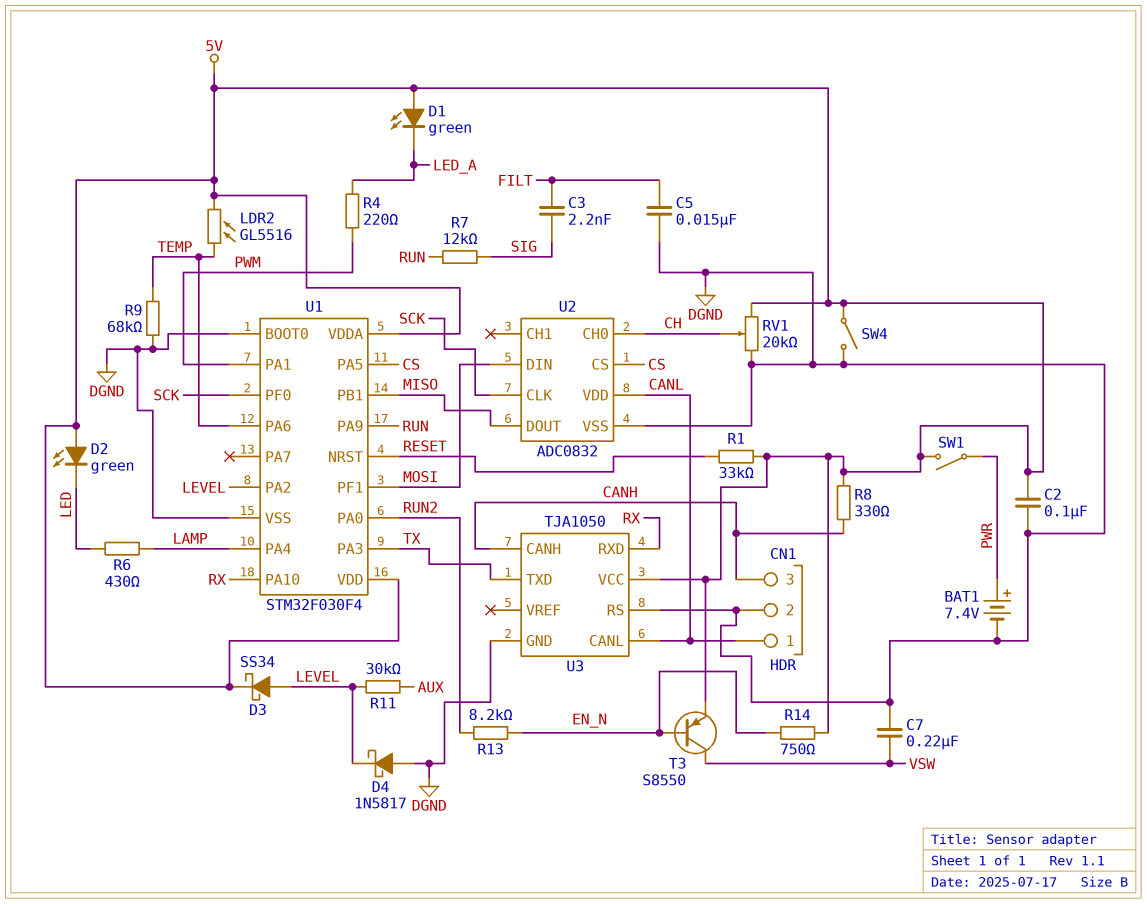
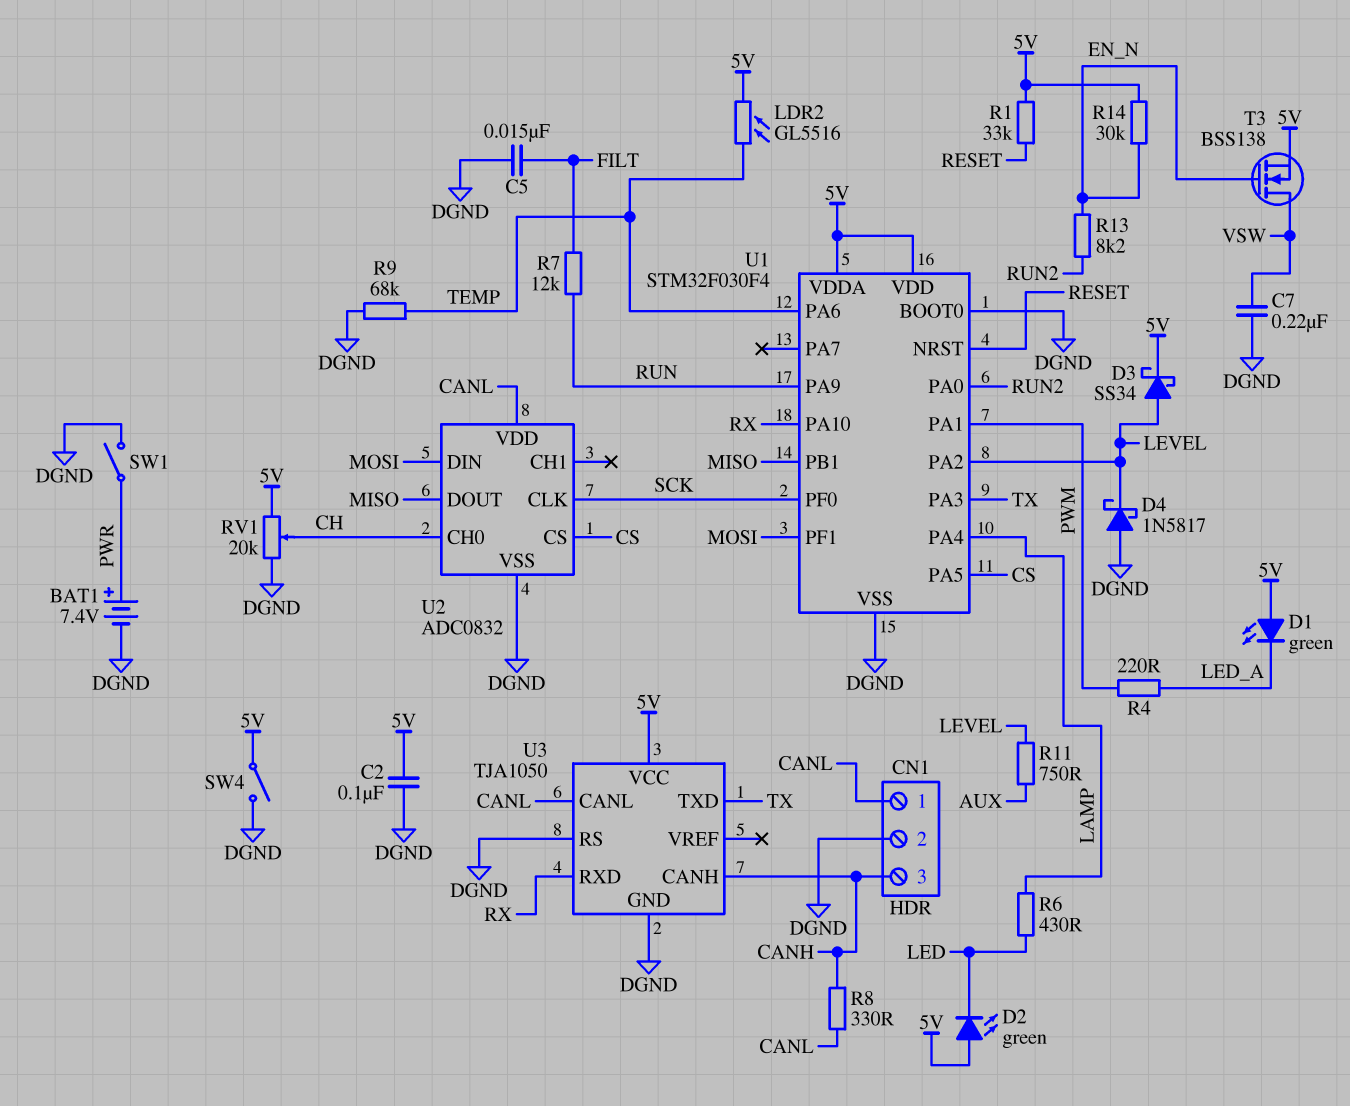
C3: 2.2nF (FILT, SIG) -> none
R7: 12k (RUN, SIG) -> 12k (FILT, RUN)
R8: 330 (5V, CANH) -> 330 (CANH, CANL)
R11: 30k (AUX, LEVEL) -> 750 (AUX, LEVEL)
R14: 750 (5V, EN_N) -> 30k (5V, EN_N)
SW1: switch (5V, PWR) -> switch (DGND, PWR)
T3: PNP S8550 (B EN_N, C VSW, E 5V) -> NMOS BSS138 (G EN_N, D VSW, S 5V)

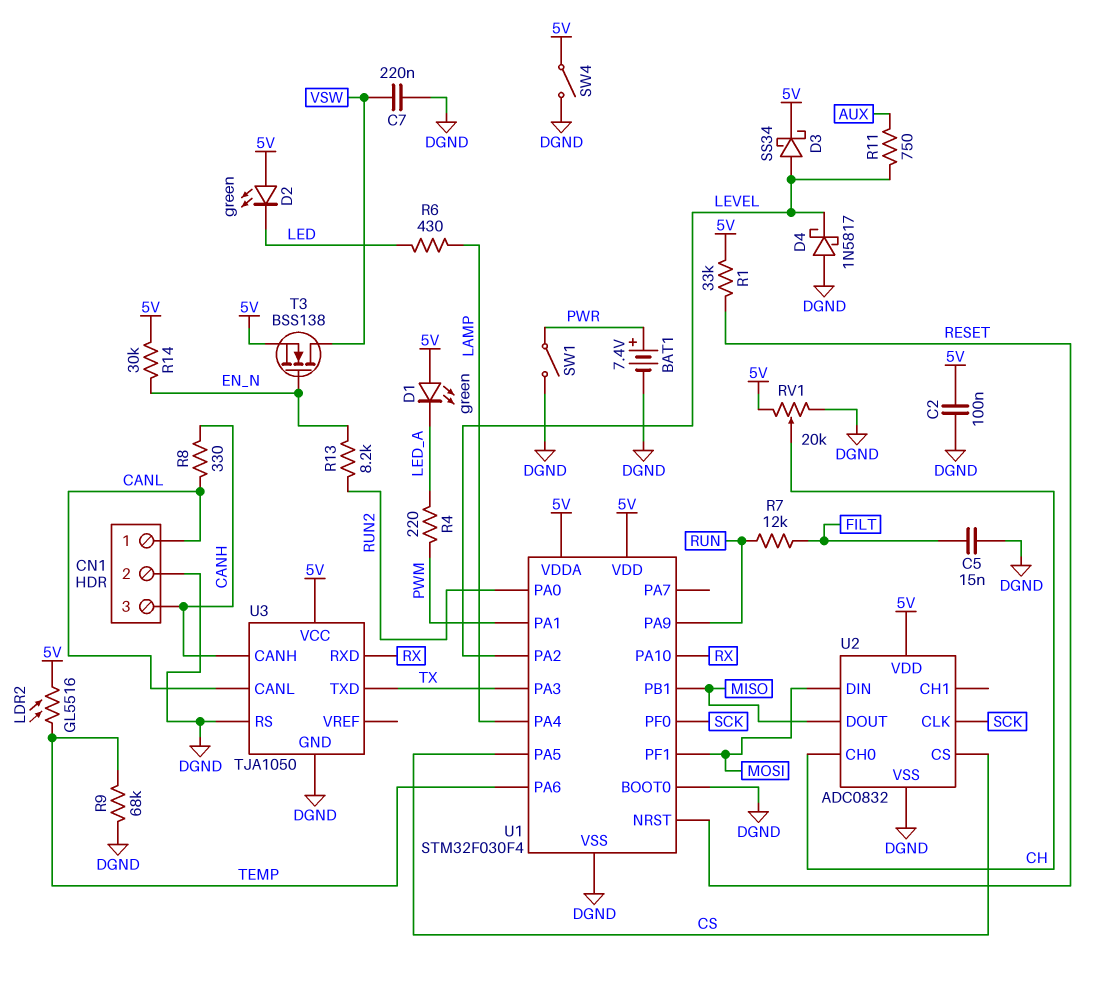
U2 pin VDD: CANL -> 5V

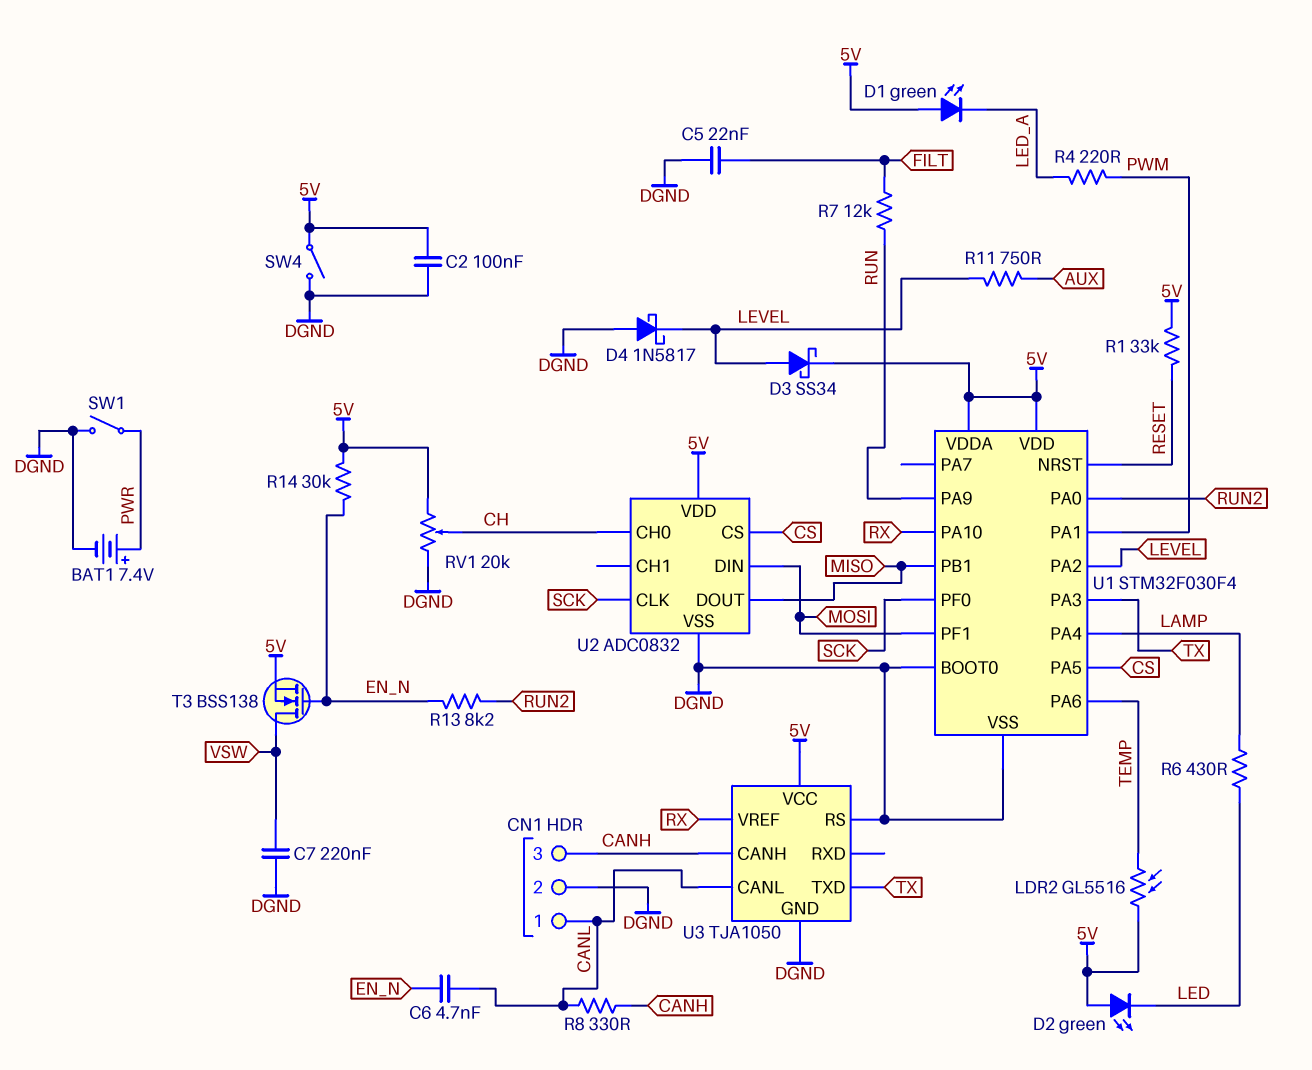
C5: 15nF (DGND, FILT) -> 22nF (DGND, FILT)
C6: none -> 4.7nF (CANL, EN_N)
R9: 68k (DGND, TEMP) -> none
U3 pin RXD: RX -> none
U3 pin VREF: none -> RX

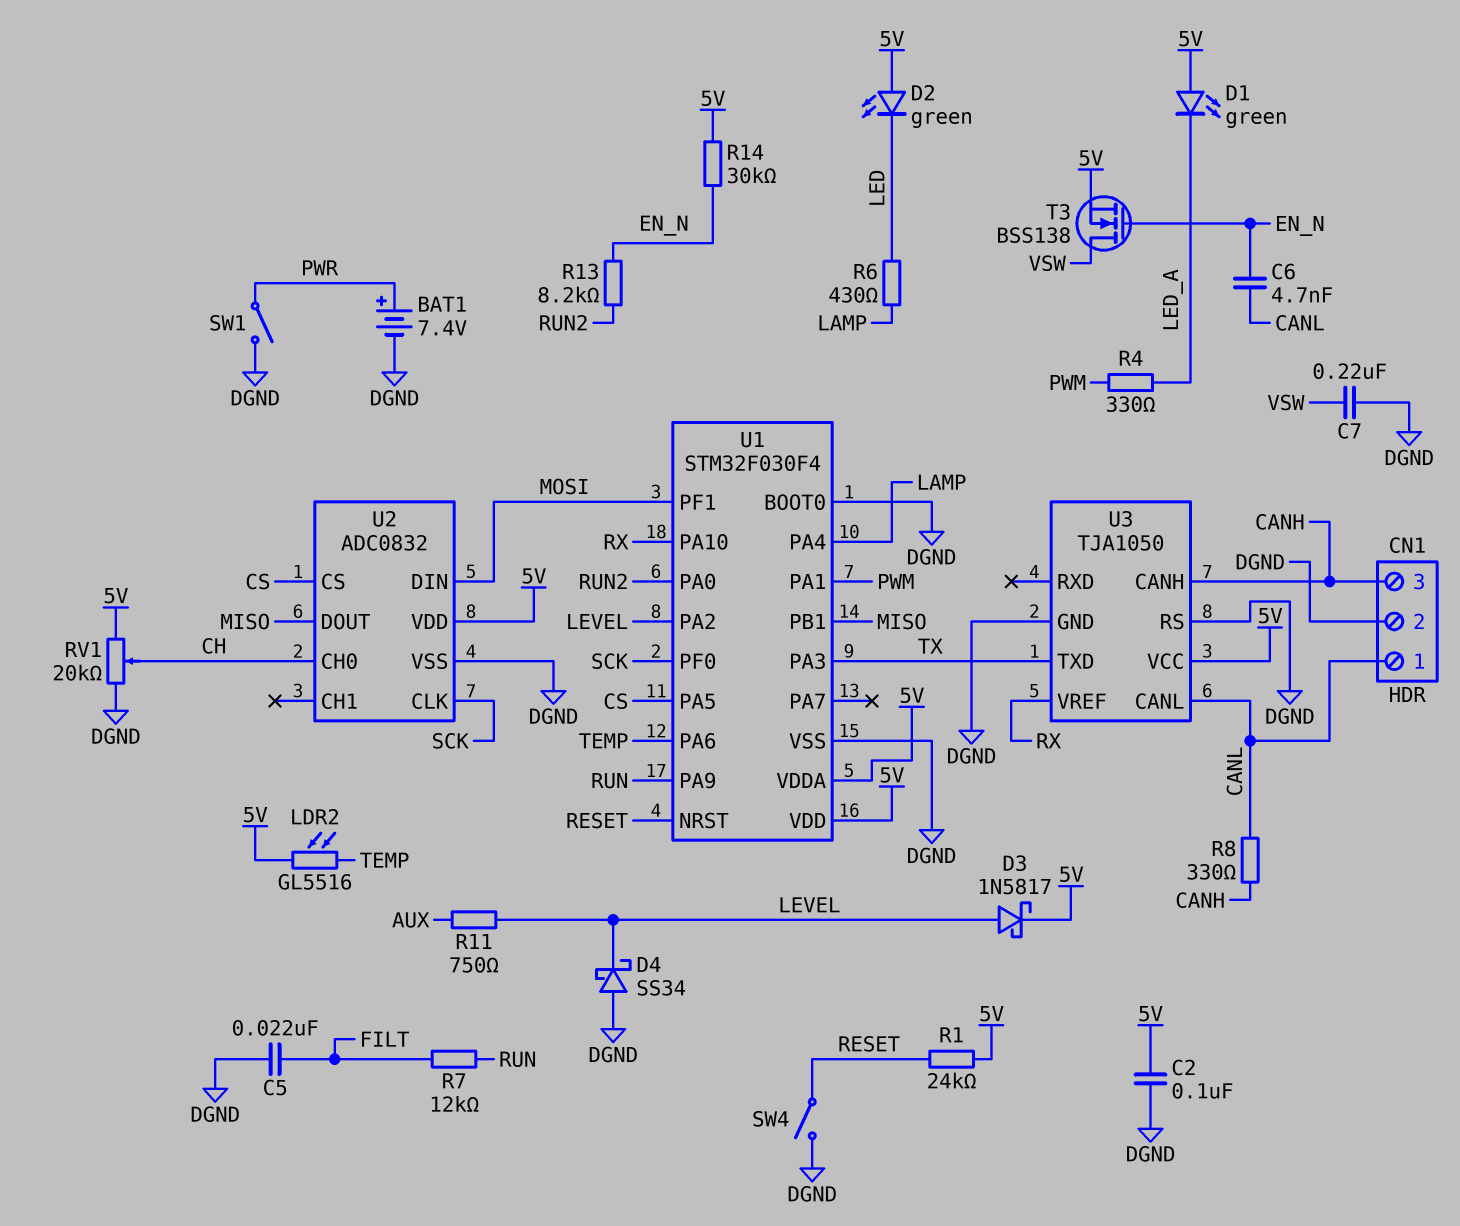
D3: schottky SS34 (A LEVEL, K 5V) -> schottky 1N5817 (A LEVEL, K 5V)
D4: schottky 1N5817 (A DGND, K LEVEL) -> schottky SS34 (A DGND, K LEVEL)
R1: 33k (5V, RESET) -> 24k (5V, RESET)
R4: 220 (LED_A, PWM) -> 330 (LED_A, PWM)
SW4: switch (5V, DGND) -> switch (DGND, RESET)

